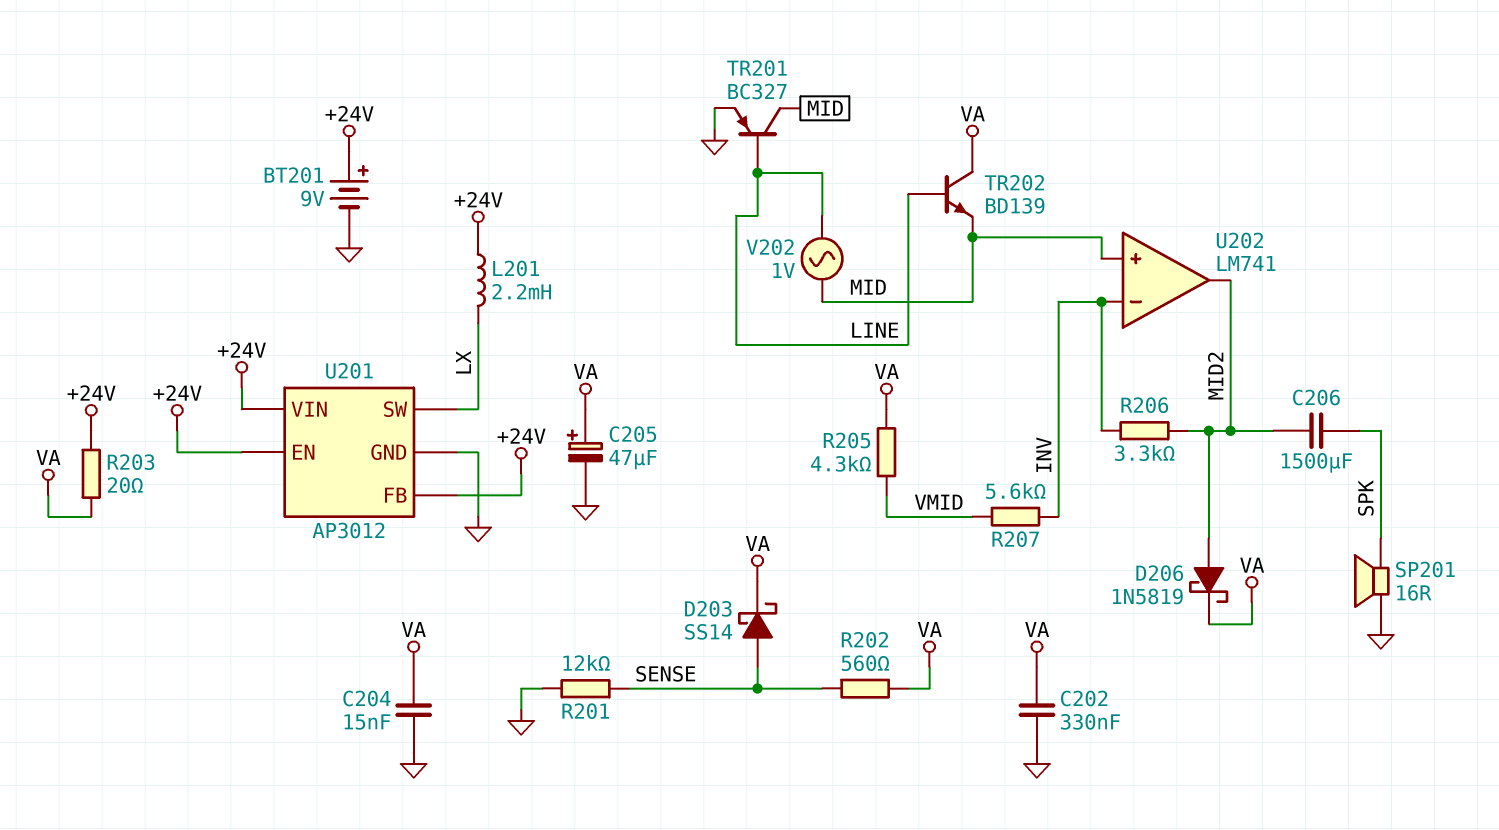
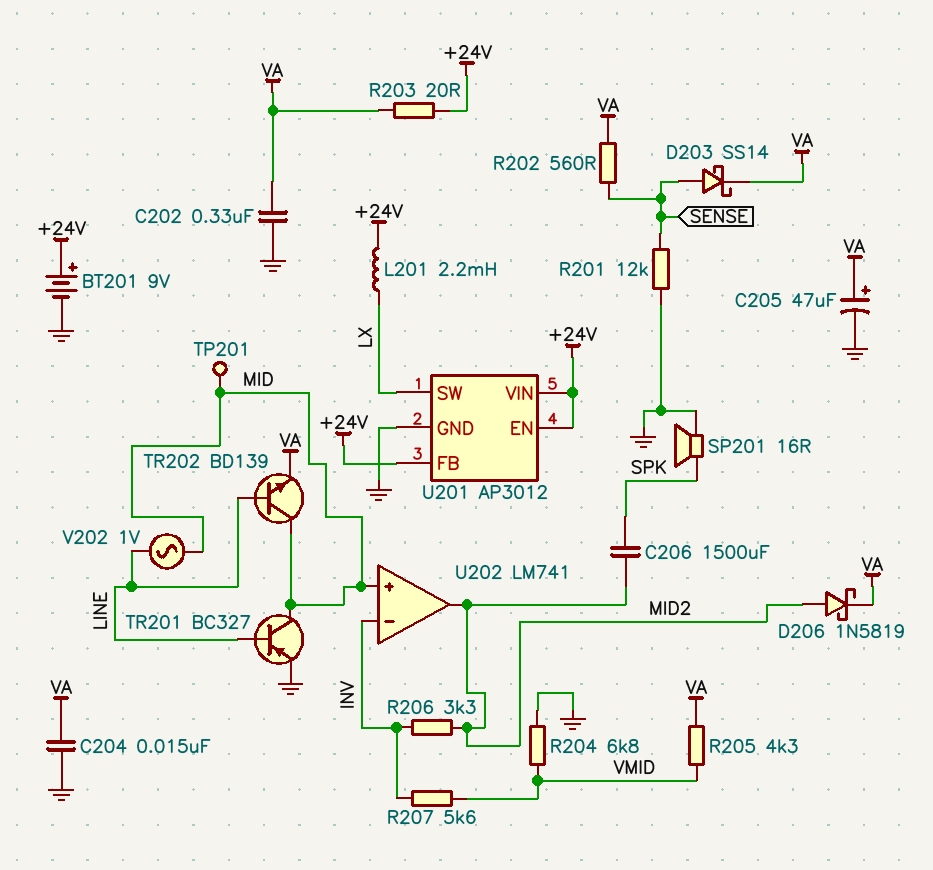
R204: none -> 6.8k (GND, VMID)
TP201: none -> test point (MID)
TR202: NPN BD139 (B LINE, C VA, E MID) -> NPN BD139 (B LINE, C MID, E VA)

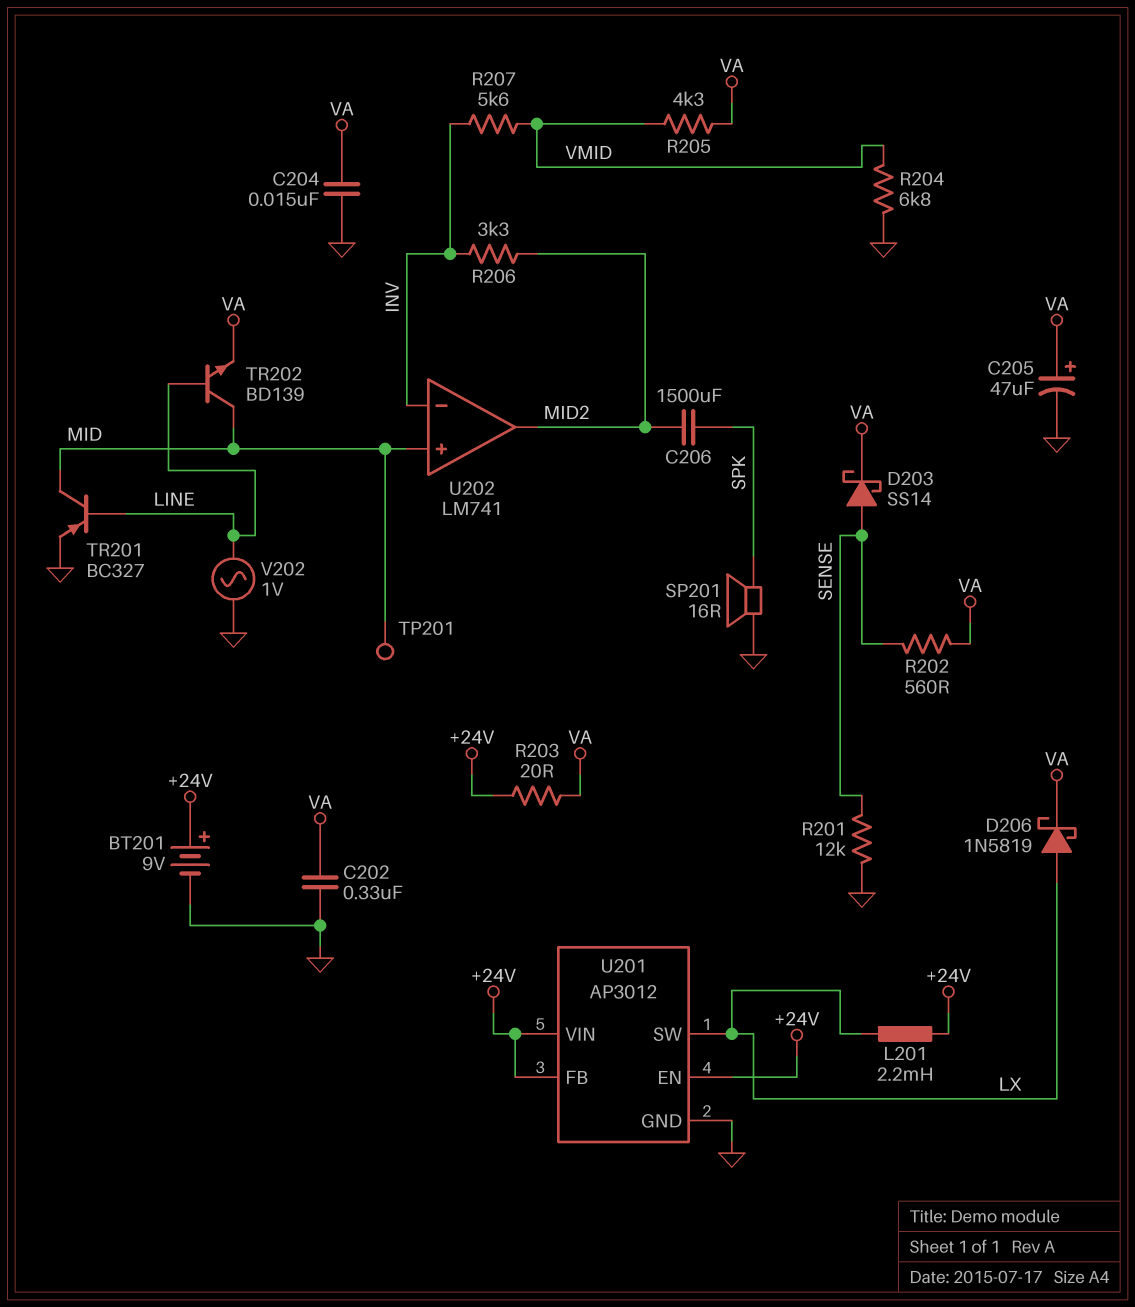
D206: schottky 1N5819 (A MID2, K VA) -> schottky 1N5819 (A LX, K VA)
V202: AC 1V (LINE, MID) -> AC 1V (GND, LINE)

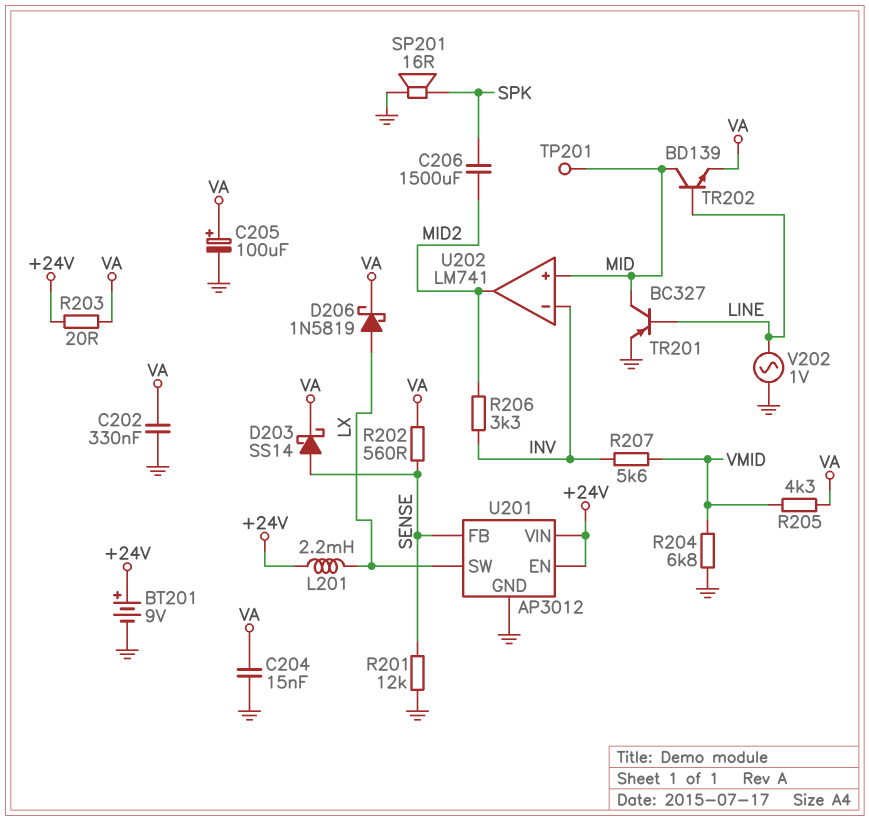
C205: 47uF (plus VA, minus GND) -> 100uF (plus VA, minus GND)
U201 pin FB: +24V -> SENSE

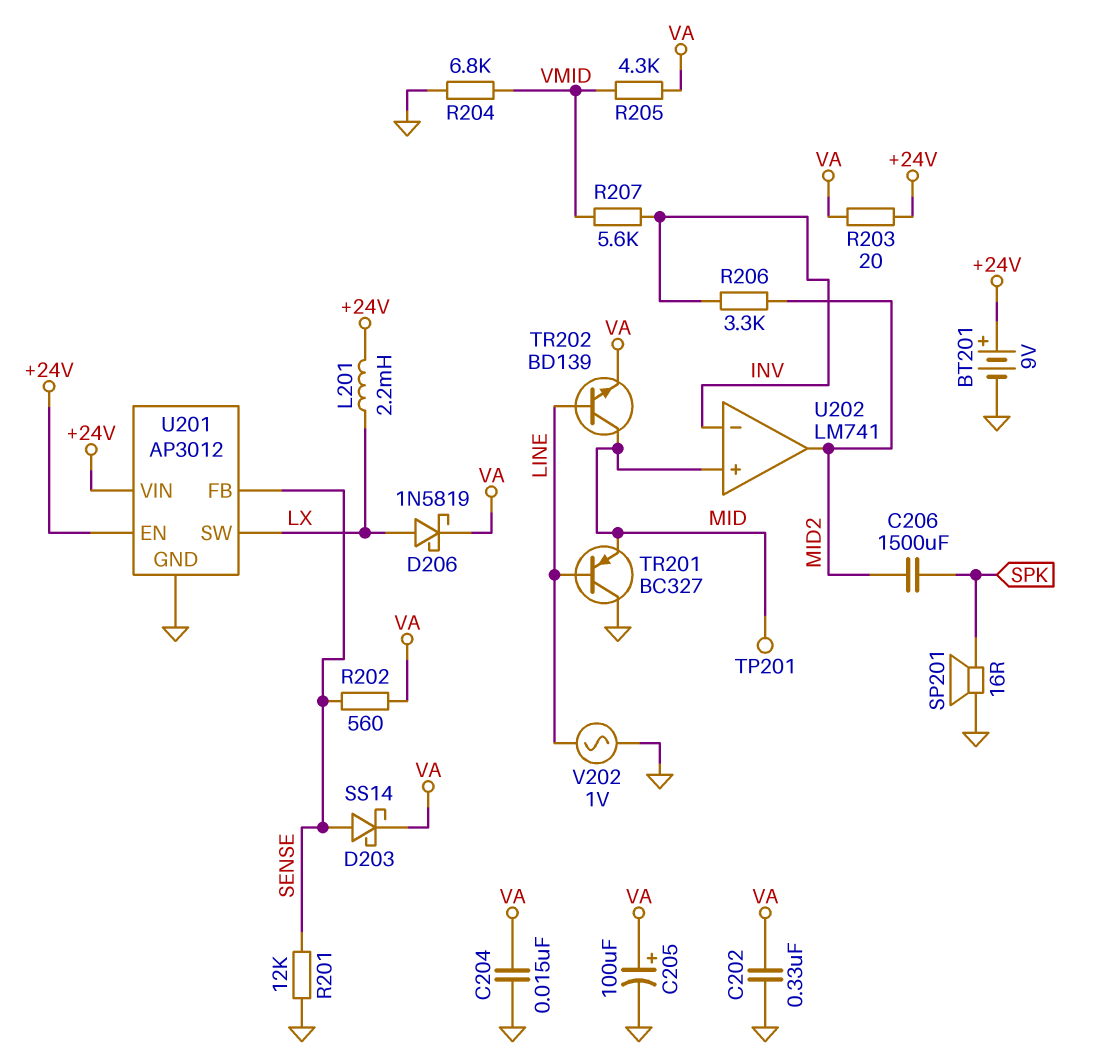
TR201: PNP BC327 (B LINE, C MID, E GND) -> PNP BC327 (B LINE, C GND, E MID)

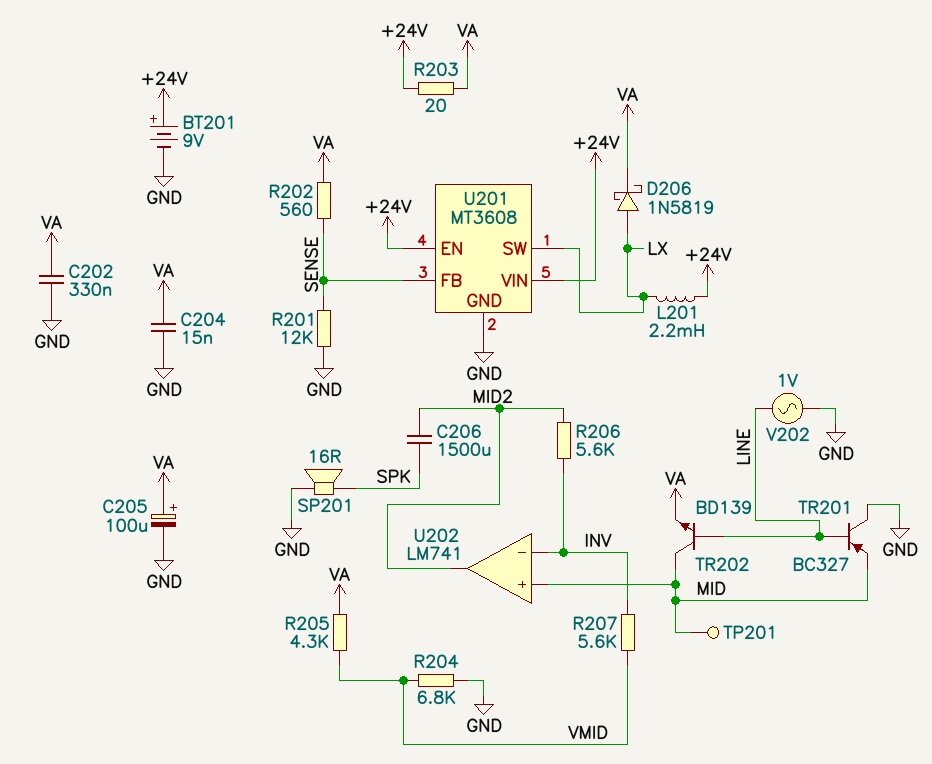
D203: schottky SS14 (A SENSE, K VA) -> none
R206: 3.3k (INV, MID2) -> 5.6k (INV, MID2)
U201: AP3012 -> MT3608

